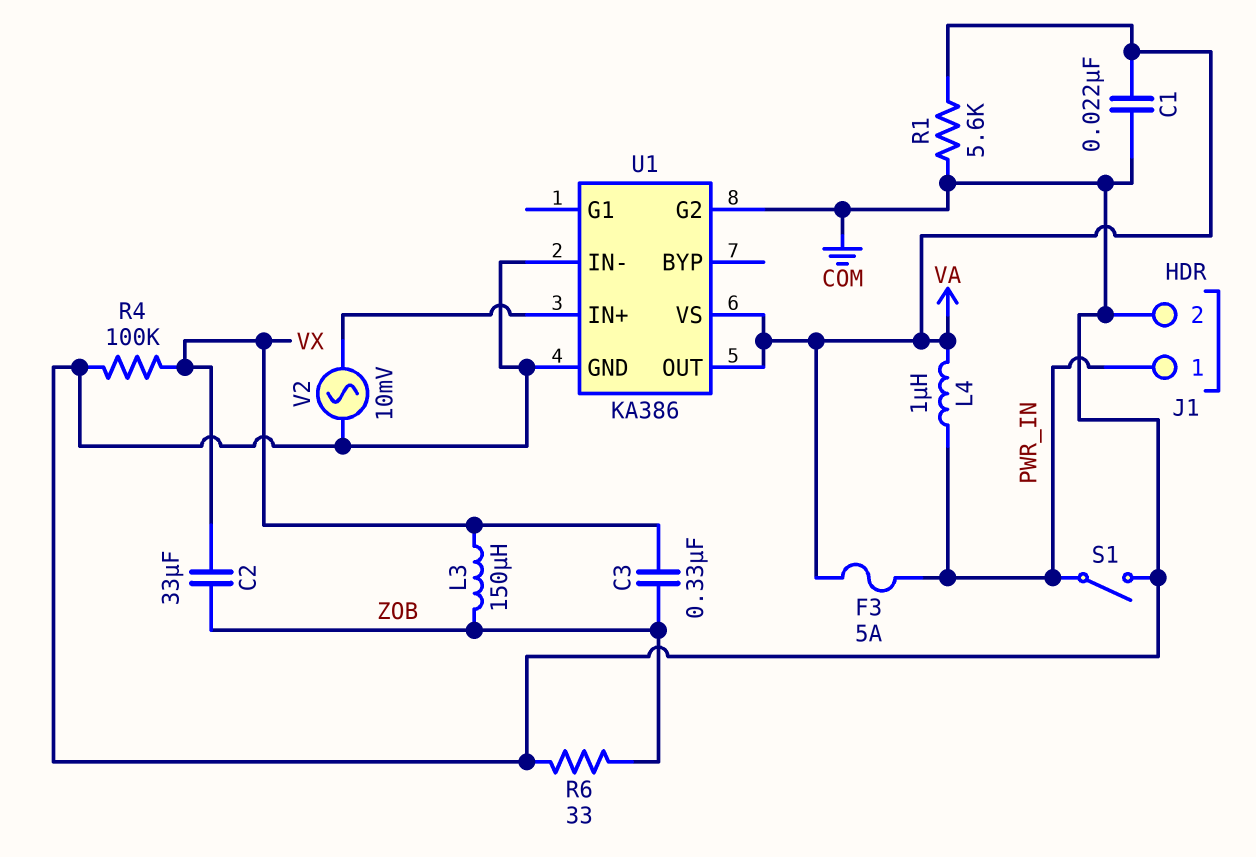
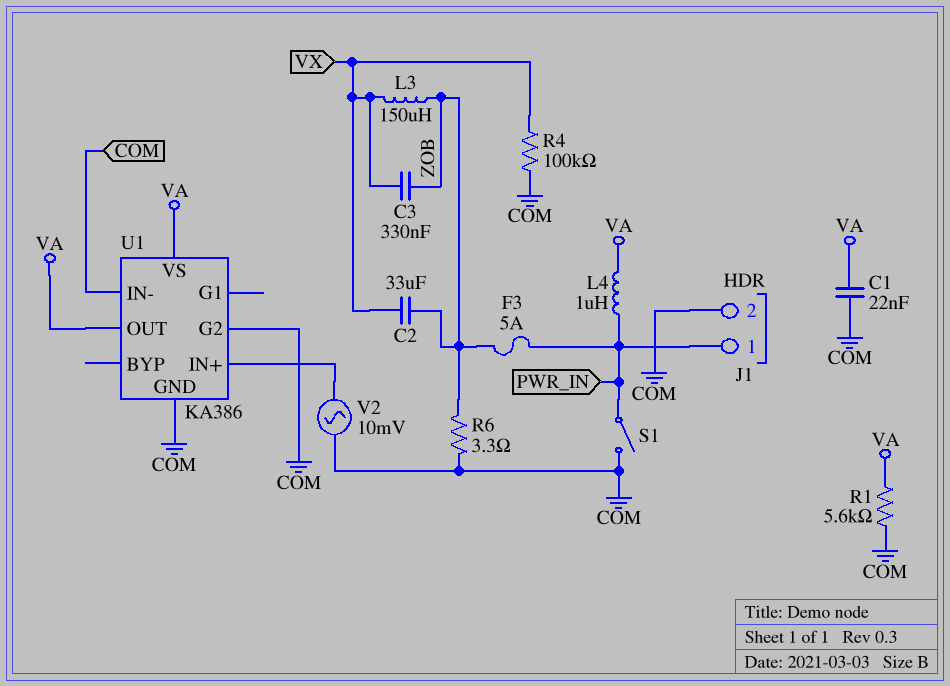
F3: 5A (PWR_IN, VA) -> 5A (PWR_IN, ZOB)
R6: 33 (COM, ZOB) -> 3.3 (COM, ZOB)

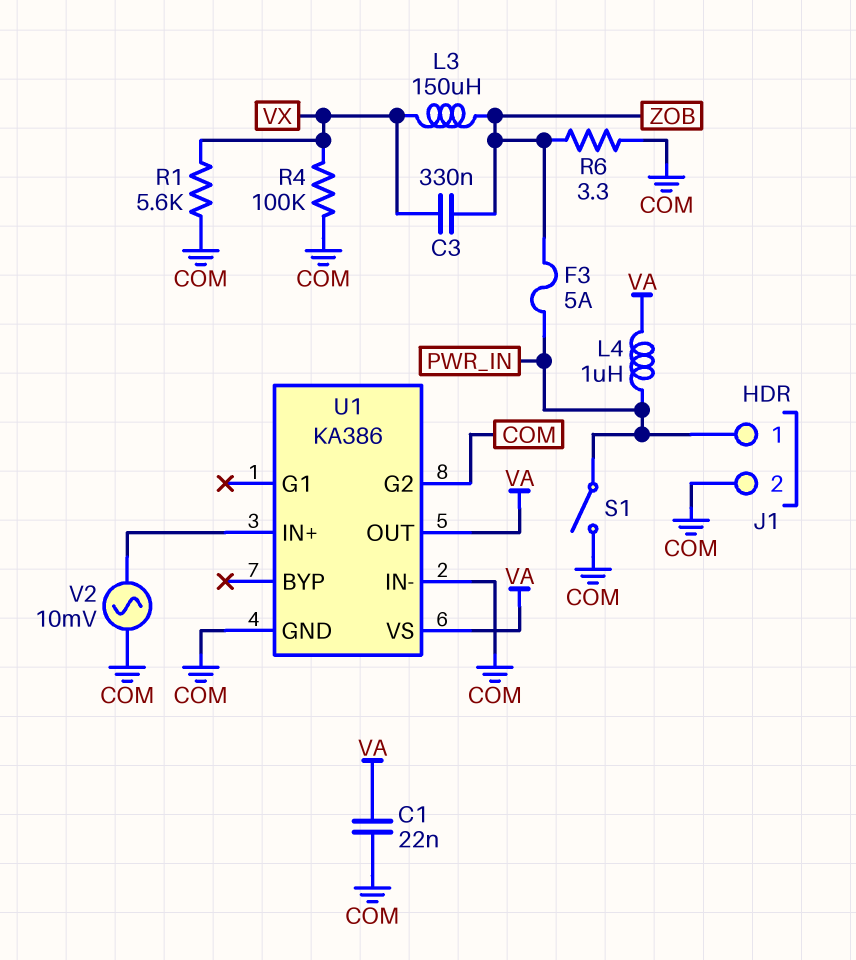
C2: 33uF (VX, ZOB) -> none
R1: 5.6k (COM, VA) -> 5.6k (COM, VX)

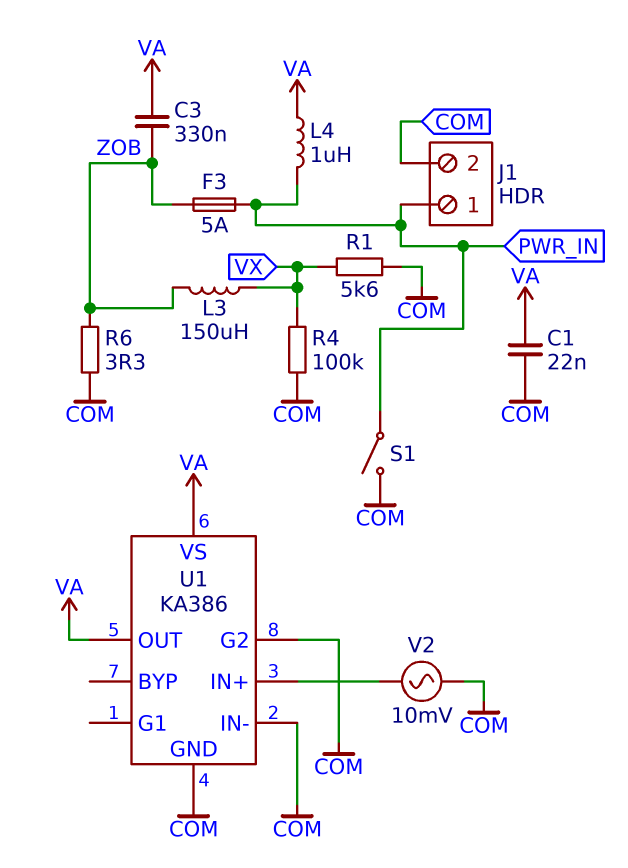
C3: 330nF (VX, ZOB) -> 330nF (VA, ZOB)

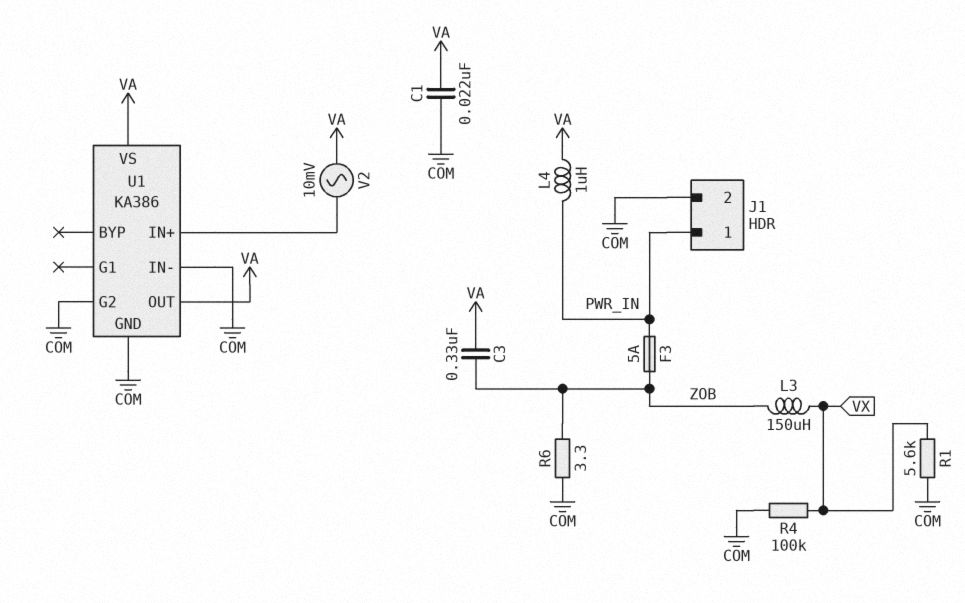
S1: switch (COM, PWR_IN) -> none
V2: AC 10mV (COM, U1/IN+) -> AC 10mV (U1/IN+, VA)

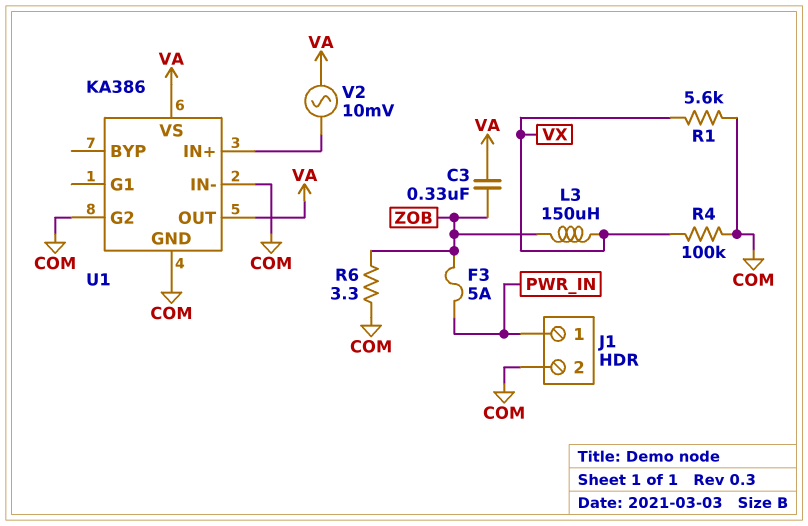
C1: 22nF (COM, VA) -> none
L4: 1uH (PWR_IN, VA) -> none

